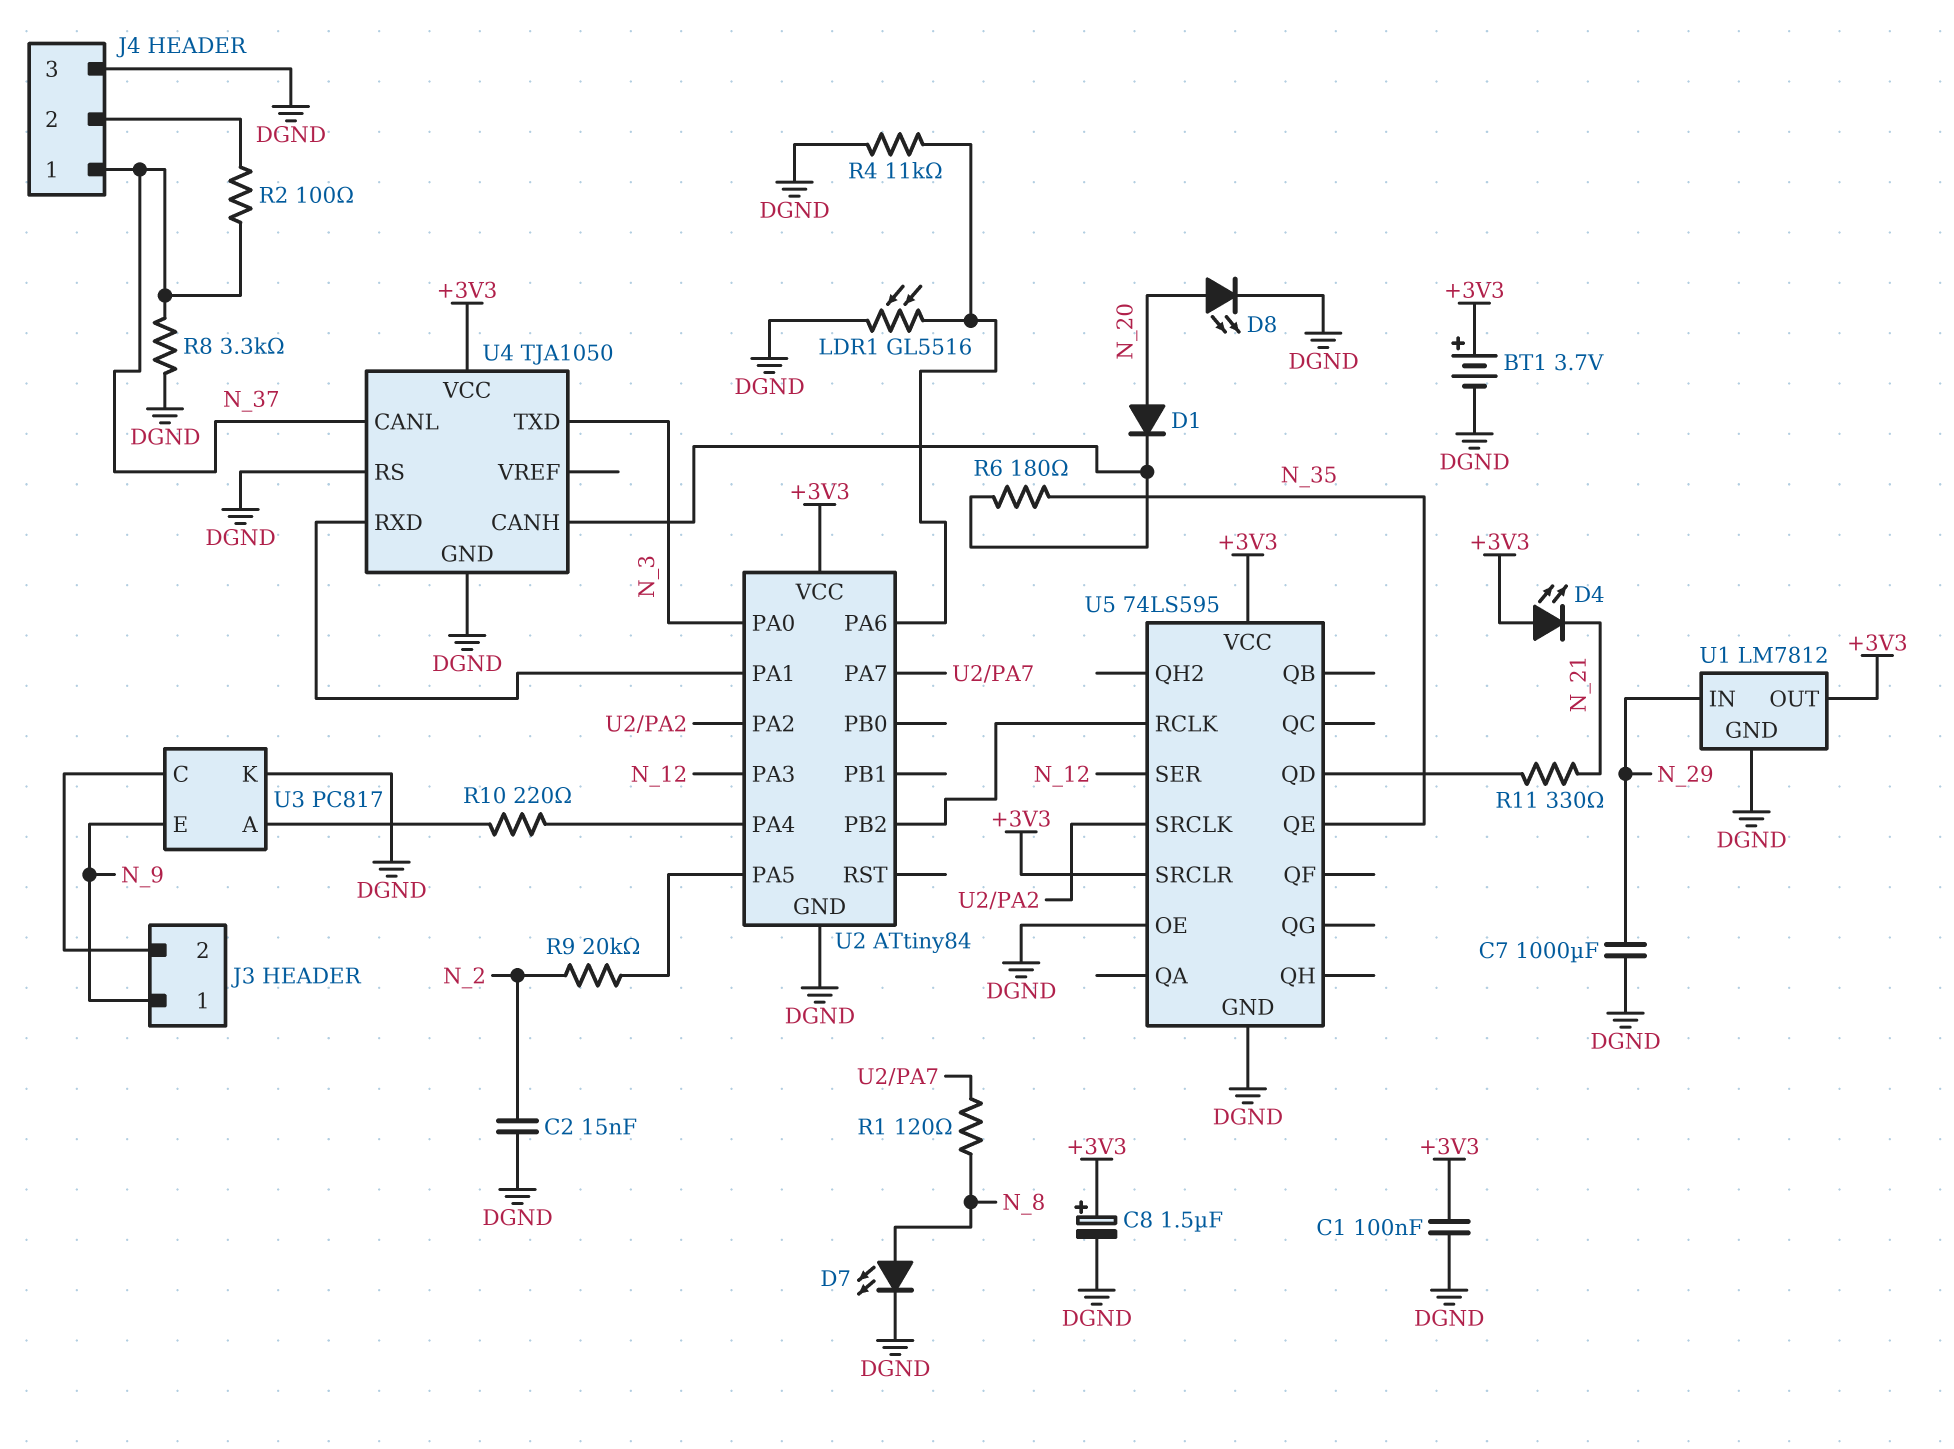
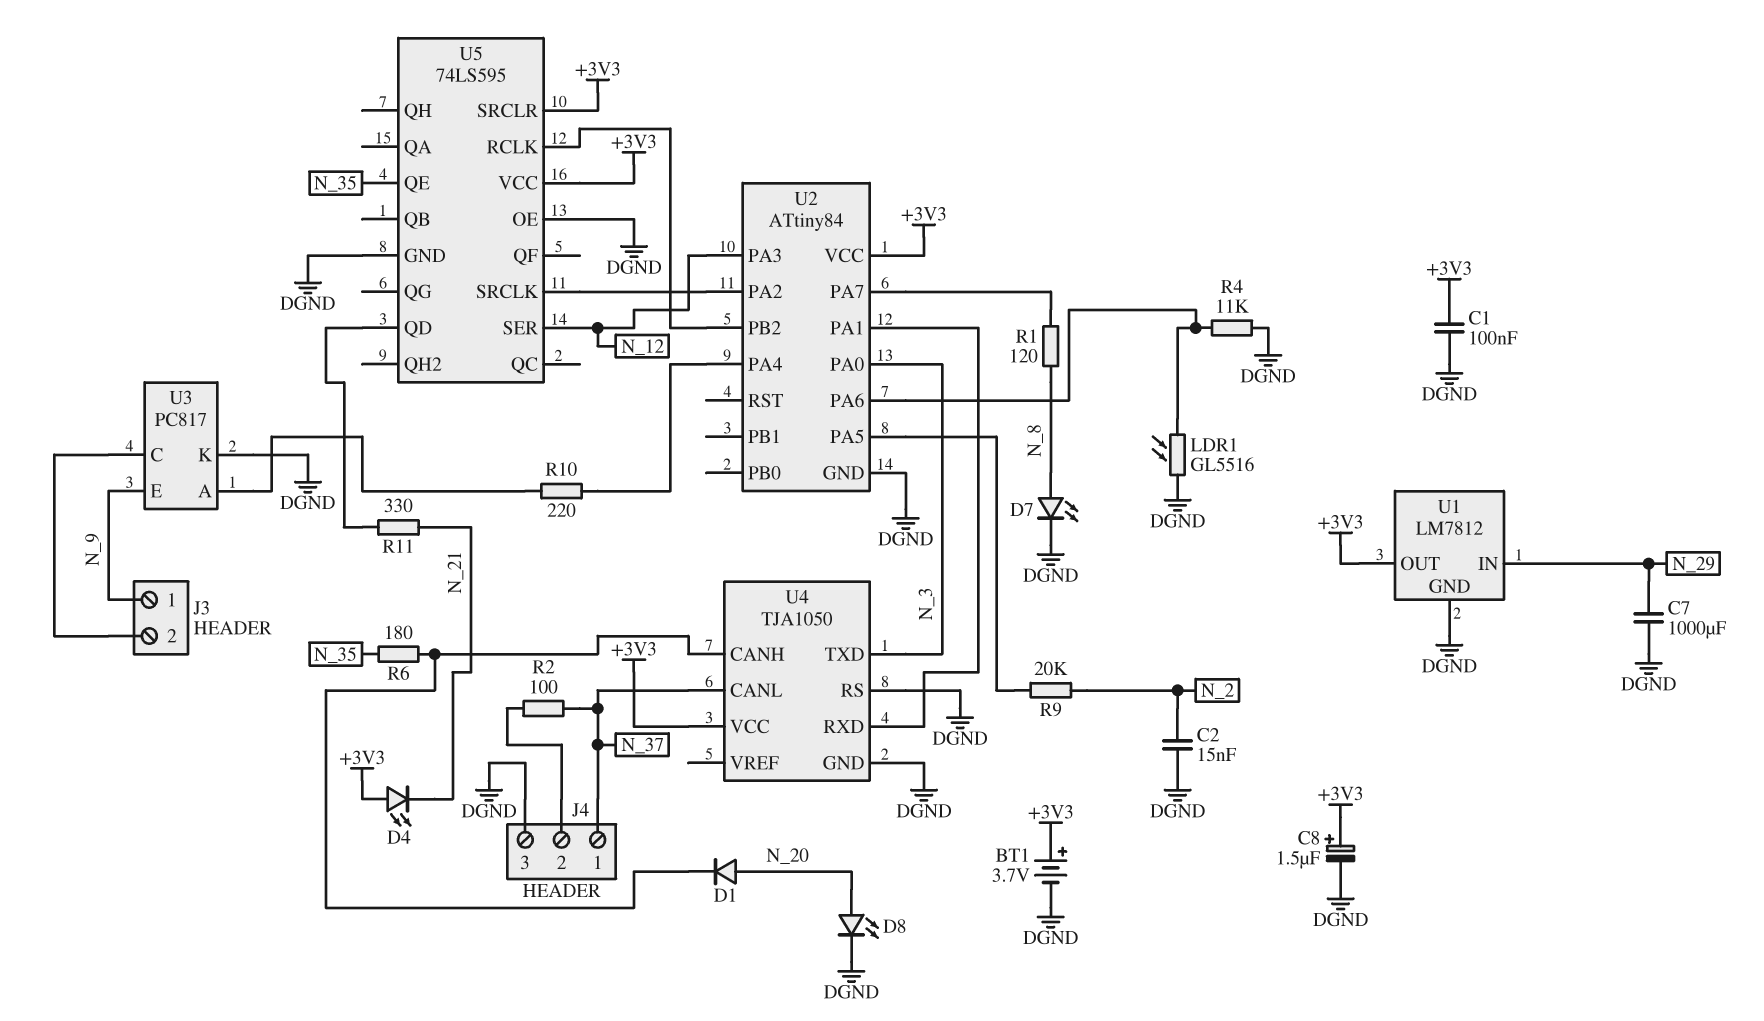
R8: 3.3k (DGND, N_37) -> none

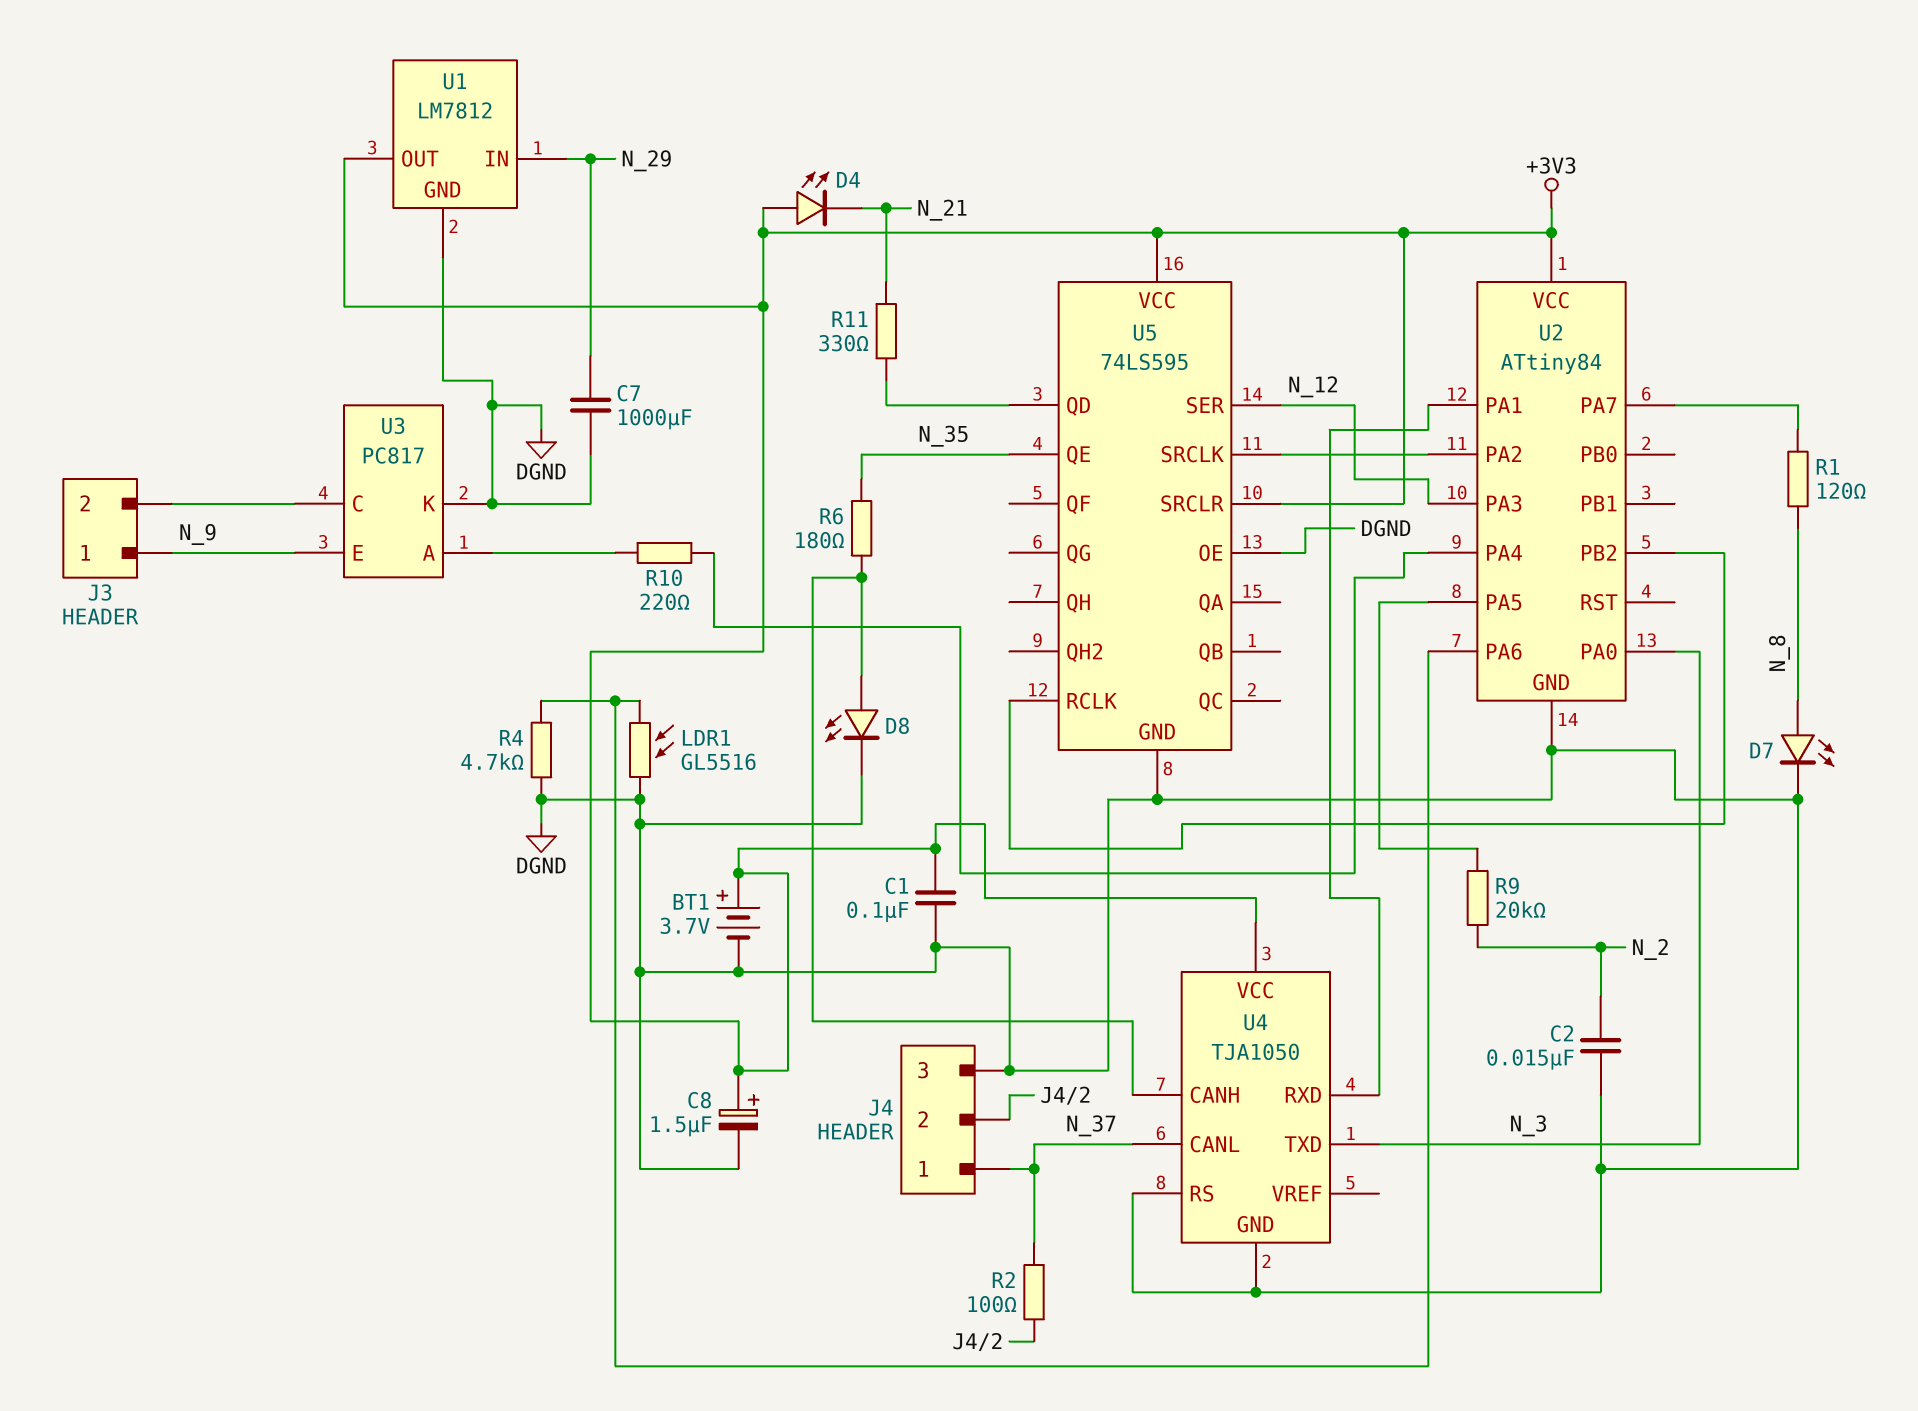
D1: diode (A N_20, K U4/CANH) -> none
D8: LED (A N_20, K DGND) -> LED (A U4/CANH, K DGND)
R4: 11k (DGND, U2/PA6) -> 4.7k (DGND, U2/PA6)

